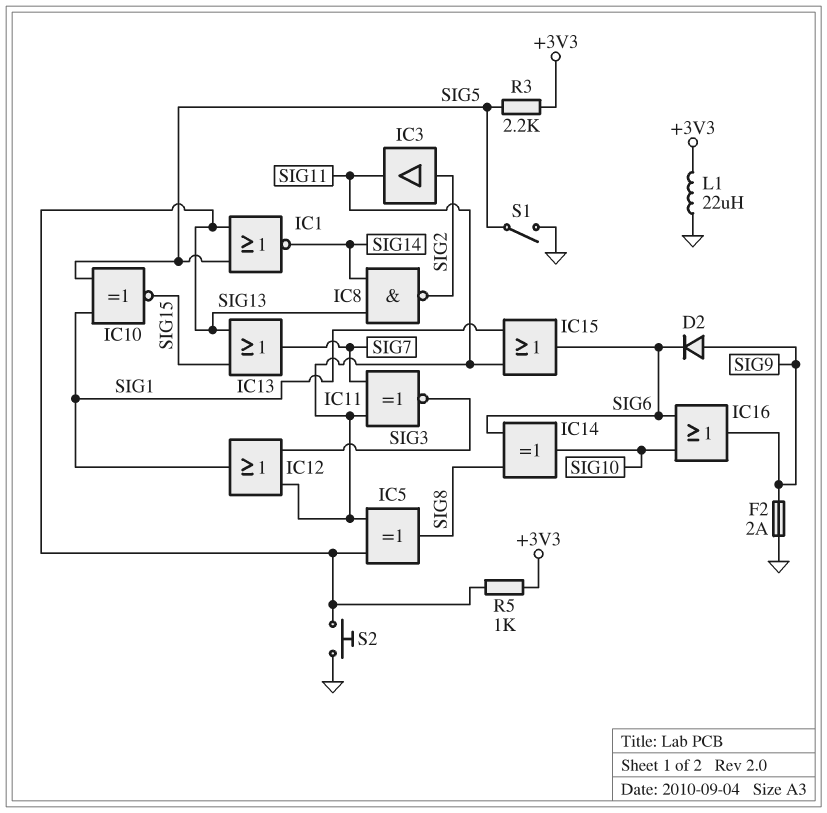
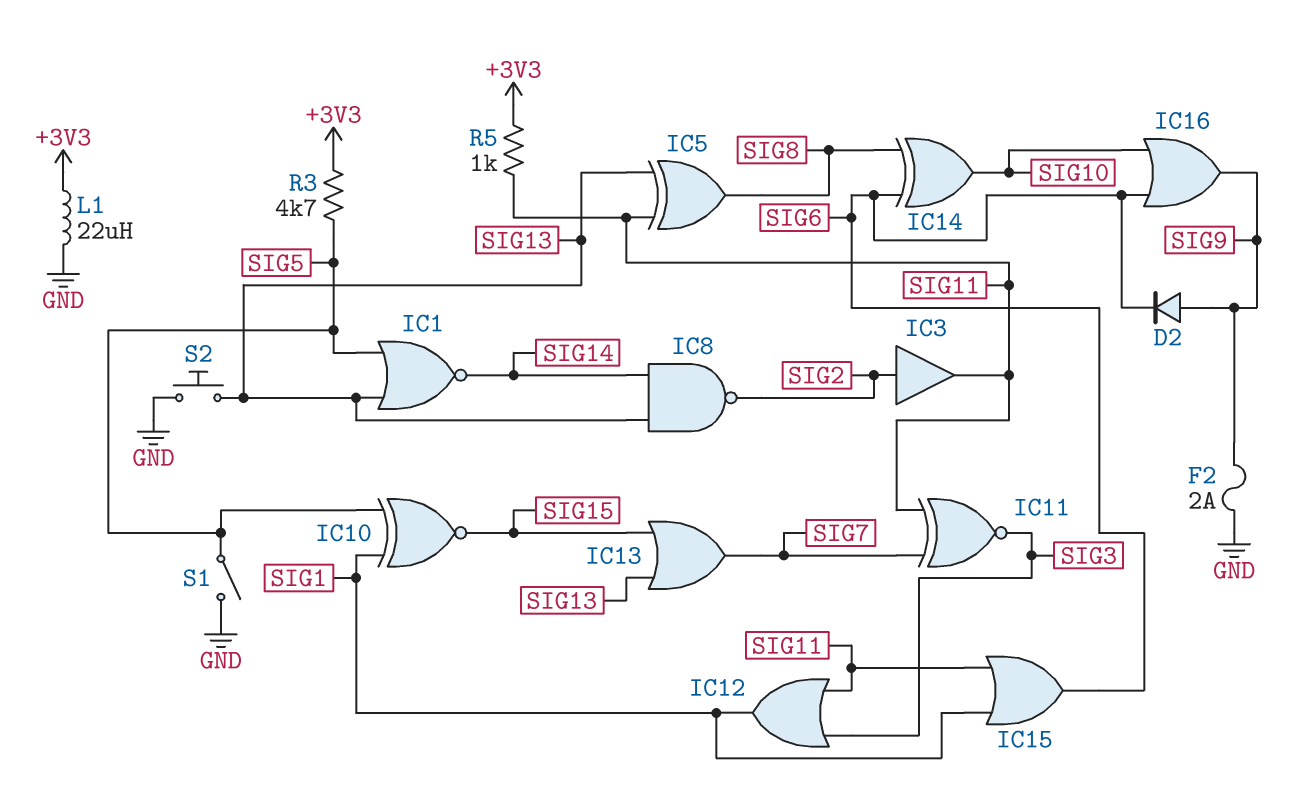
R3: 2.2k (+3V3, SIG5) -> 4.7k (+3V3, SIG5)
R5: 1k (+3V3, SIG13) -> 1k (+3V3, SIG11)

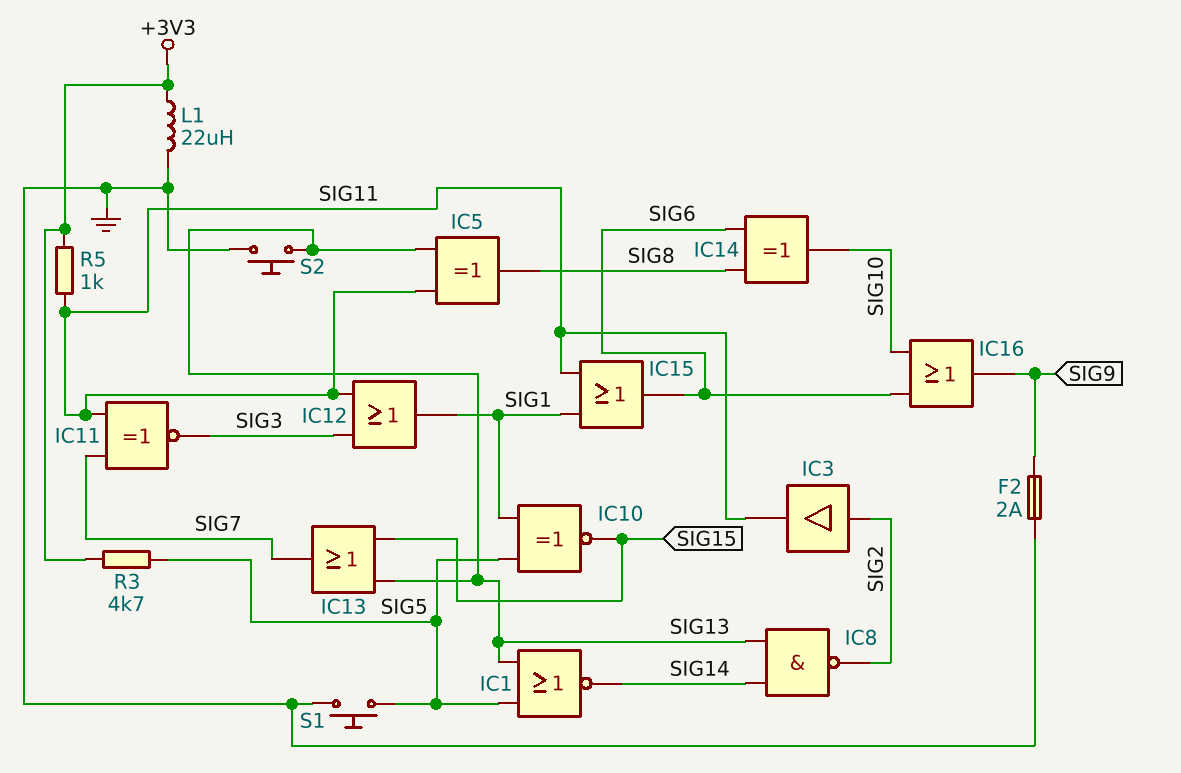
D2: diode (A SIG9, K SIG6) -> none
S1: switch (GND, SIG5) -> button (GND, SIG5)

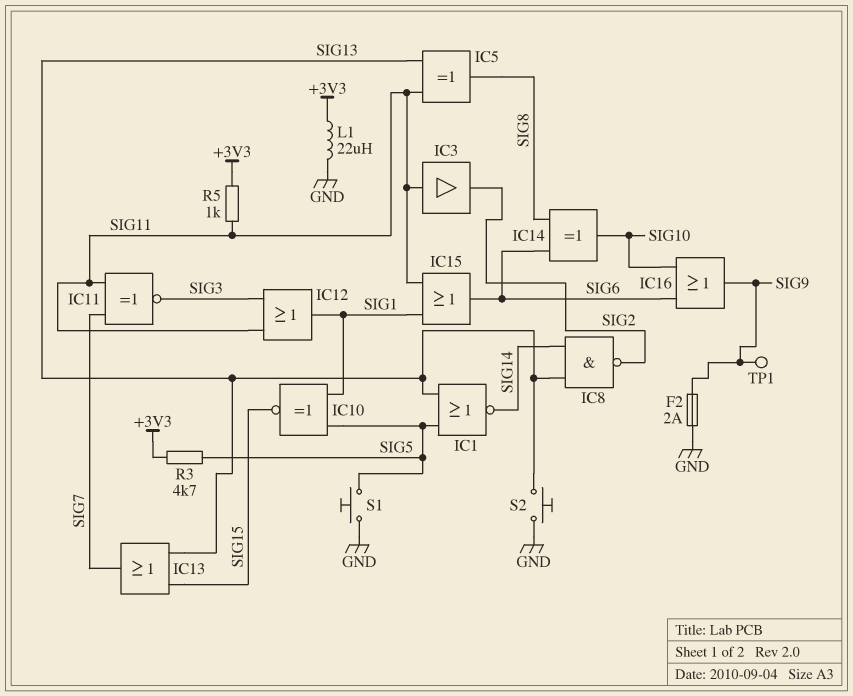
IC3: buffer (in SIG2, out SIG11) -> buffer (in SIG11, out SIG2)
TP1: none -> test point (SIG9)

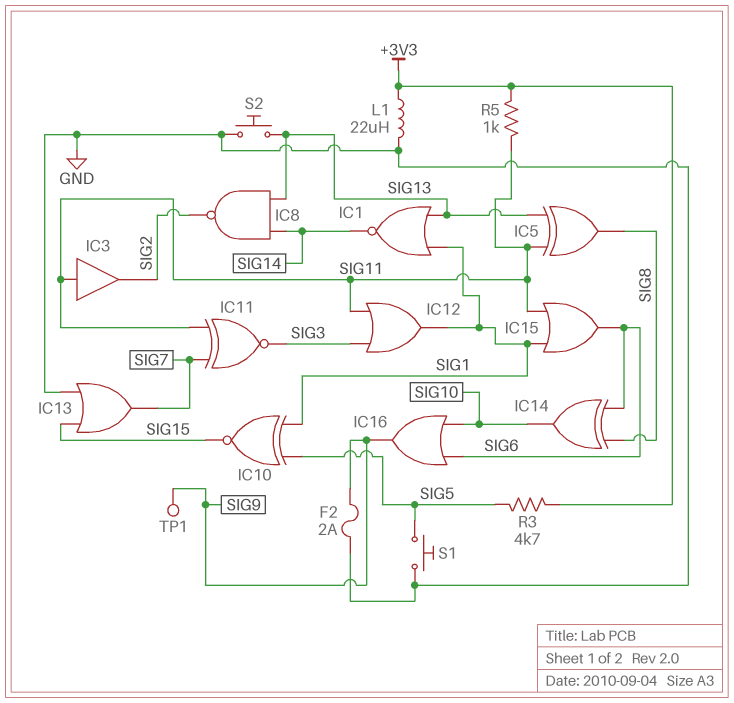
IC1: NOR (in SIG5, in SIG13, out SIG14) -> NOR (in SIG1, in SIG13, out SIG14)
IC13: OR (in SIG13, in SIG15, out SIG7) -> OR (in GND, in SIG15, out SIG7)

